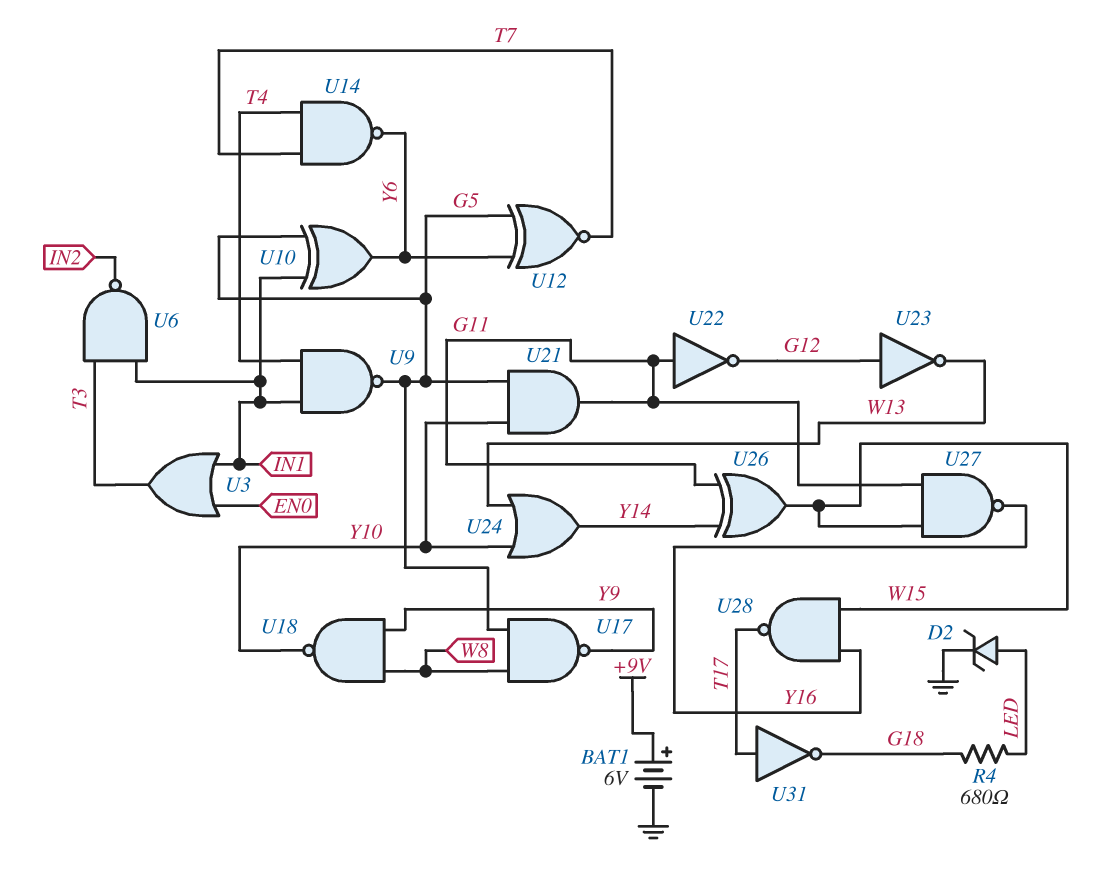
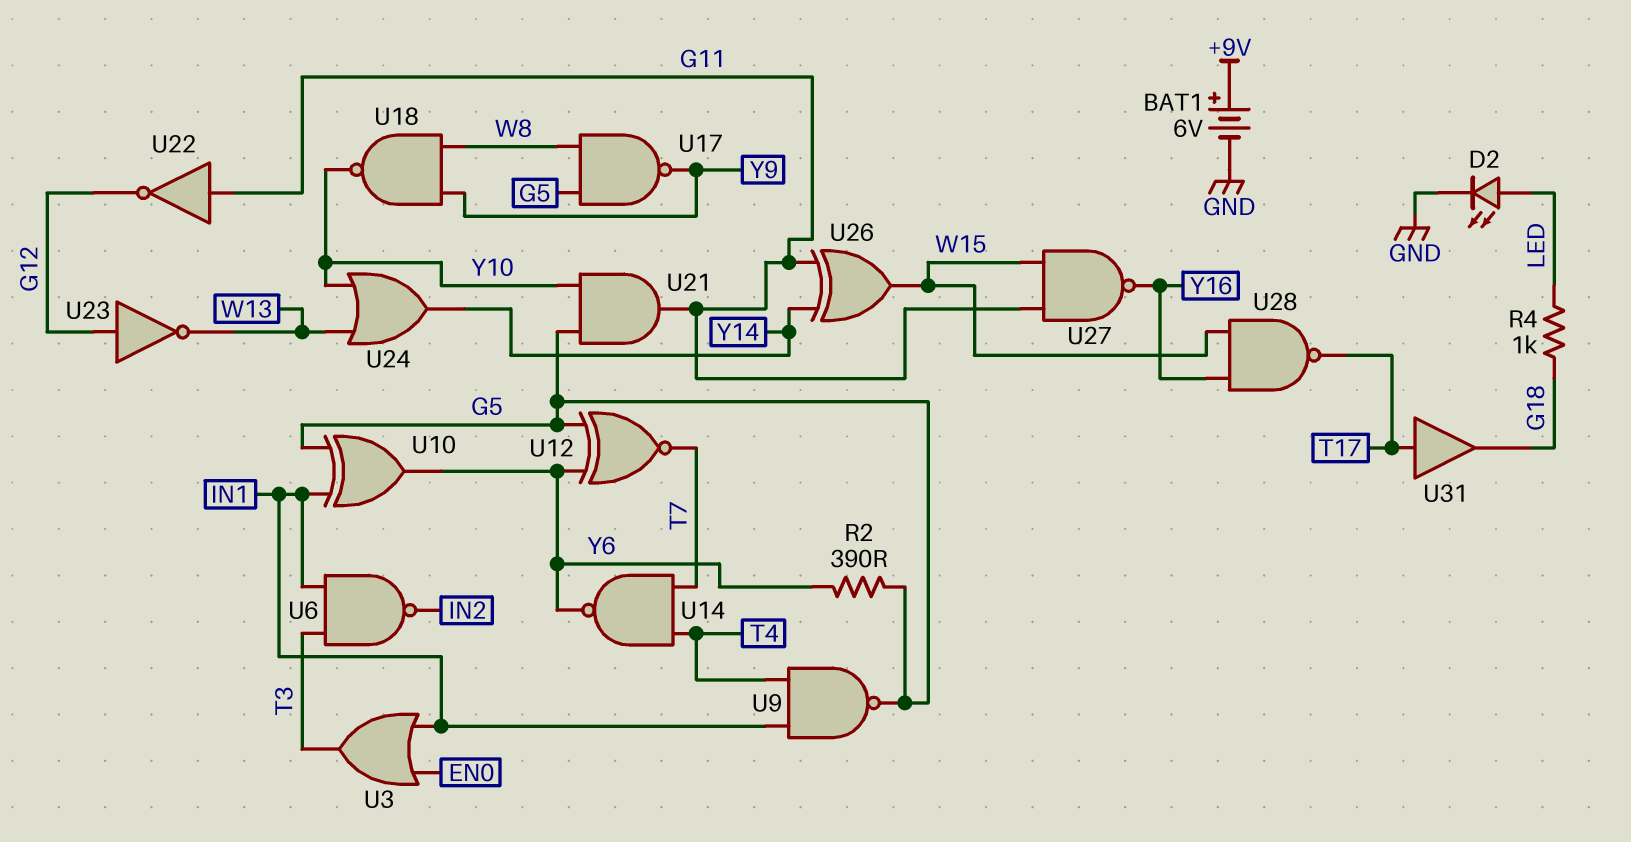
D2: zener (A LED, K GND) -> LED (A LED, K GND)
R2: none -> 390 (G5, Y6)
R4: 680 (G18, LED) -> 1k (G18, LED)
U31: NOT (in T17, out G18) -> buffer (in T17, out G18)

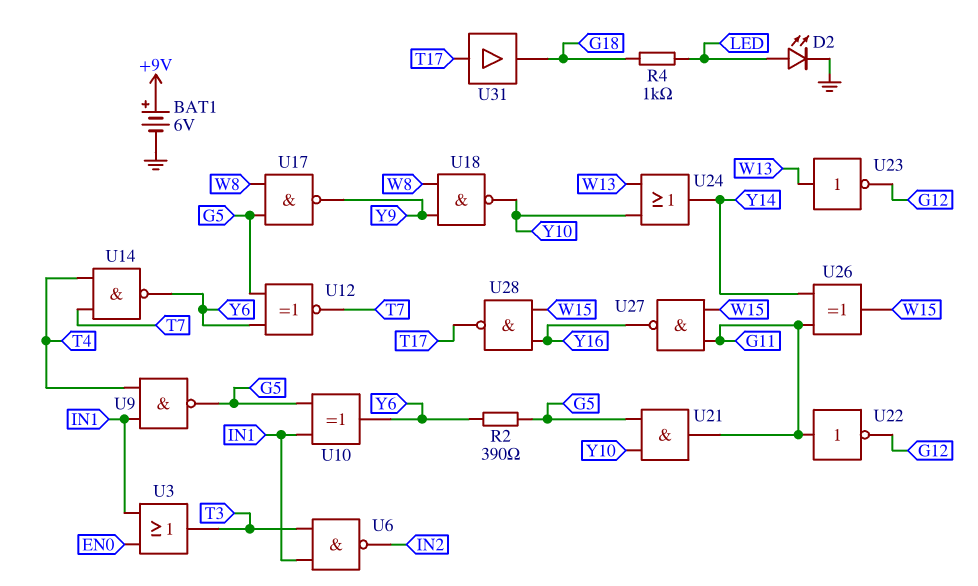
U23: NOT (in G12, out W13) -> NOT (in W13, out G12)

